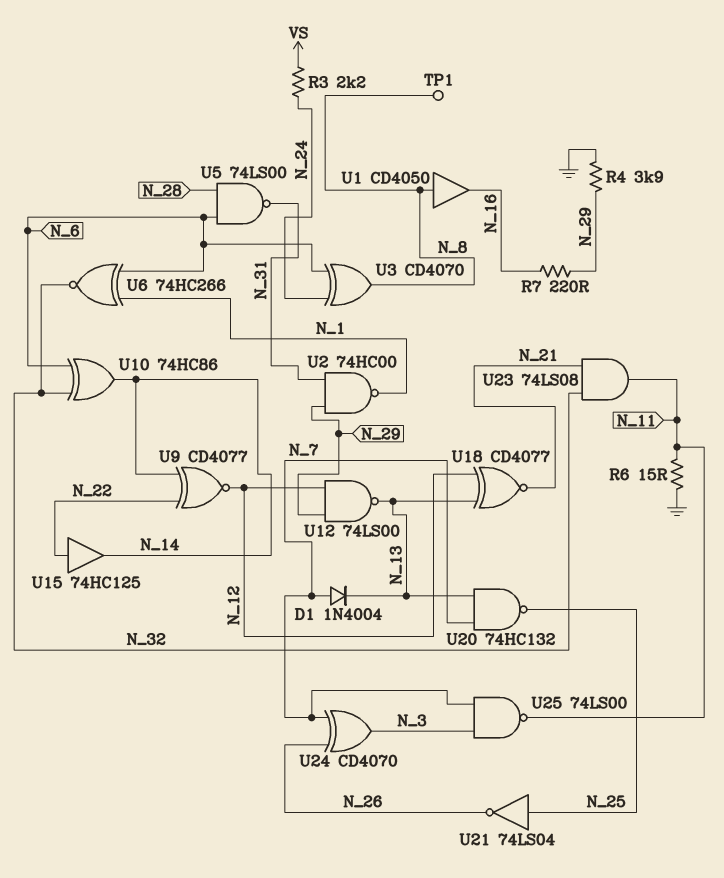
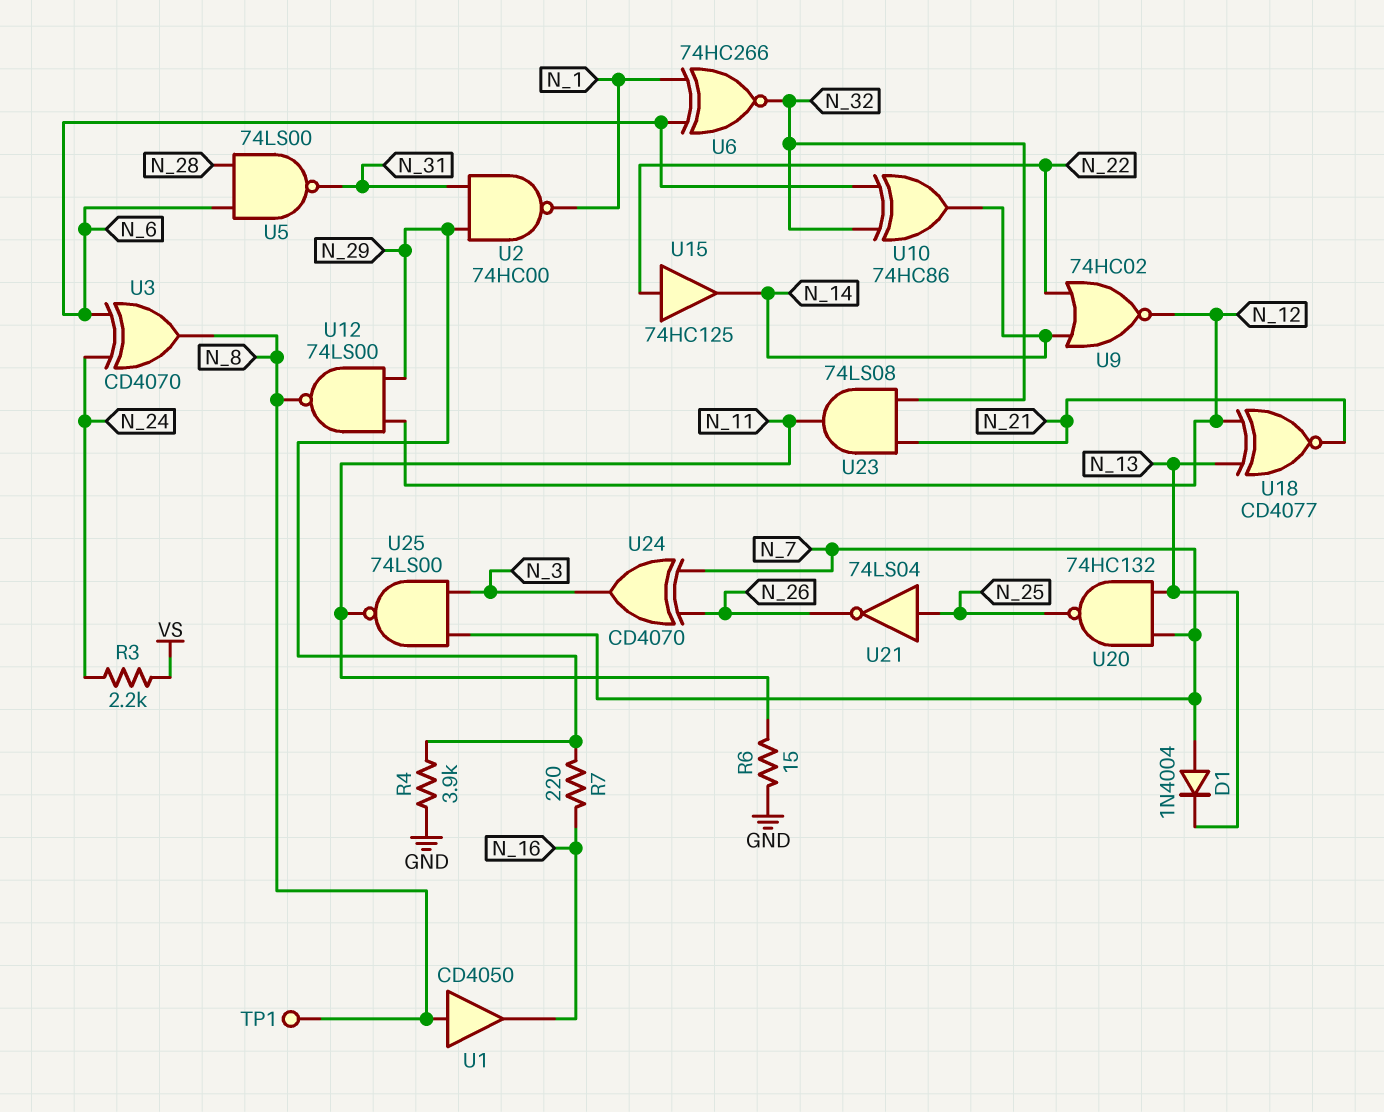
U9: XNOR CD4077 (in N_14, in N_22, out N_12) -> NOR 74HC02 (in N_14, in N_22, out N_12)
U12: NAND 74LS00 (in N_12, in N_29, out N_13) -> NAND 74LS00 (in N_12, in N_29, out N_8)

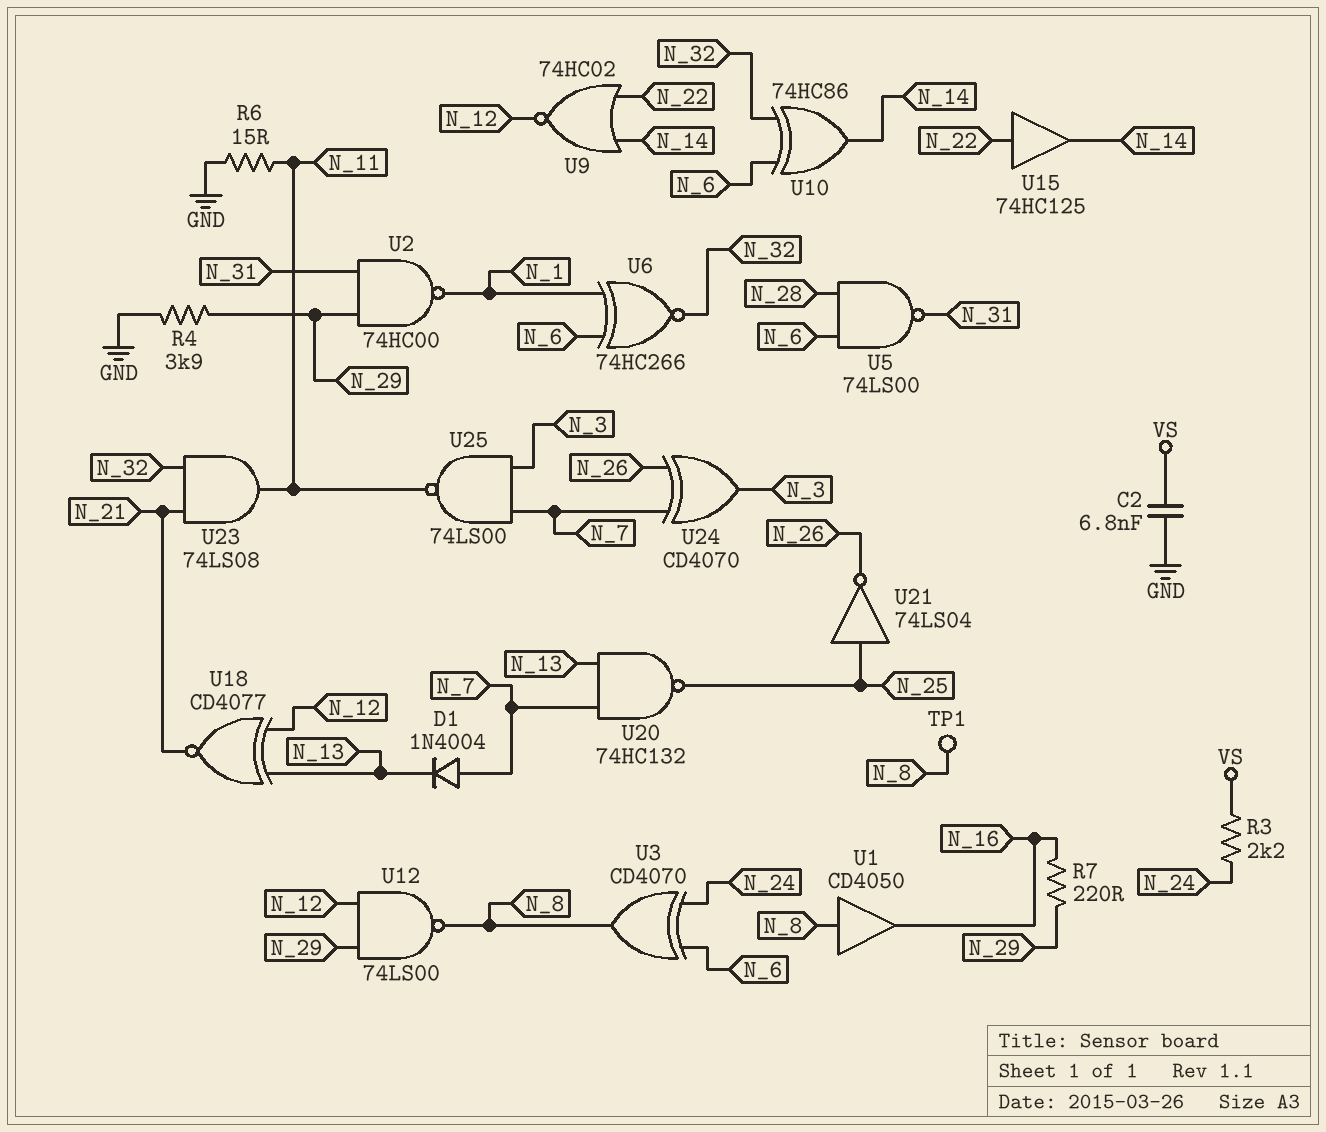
C2: none -> 6.8nF (GND, VS)

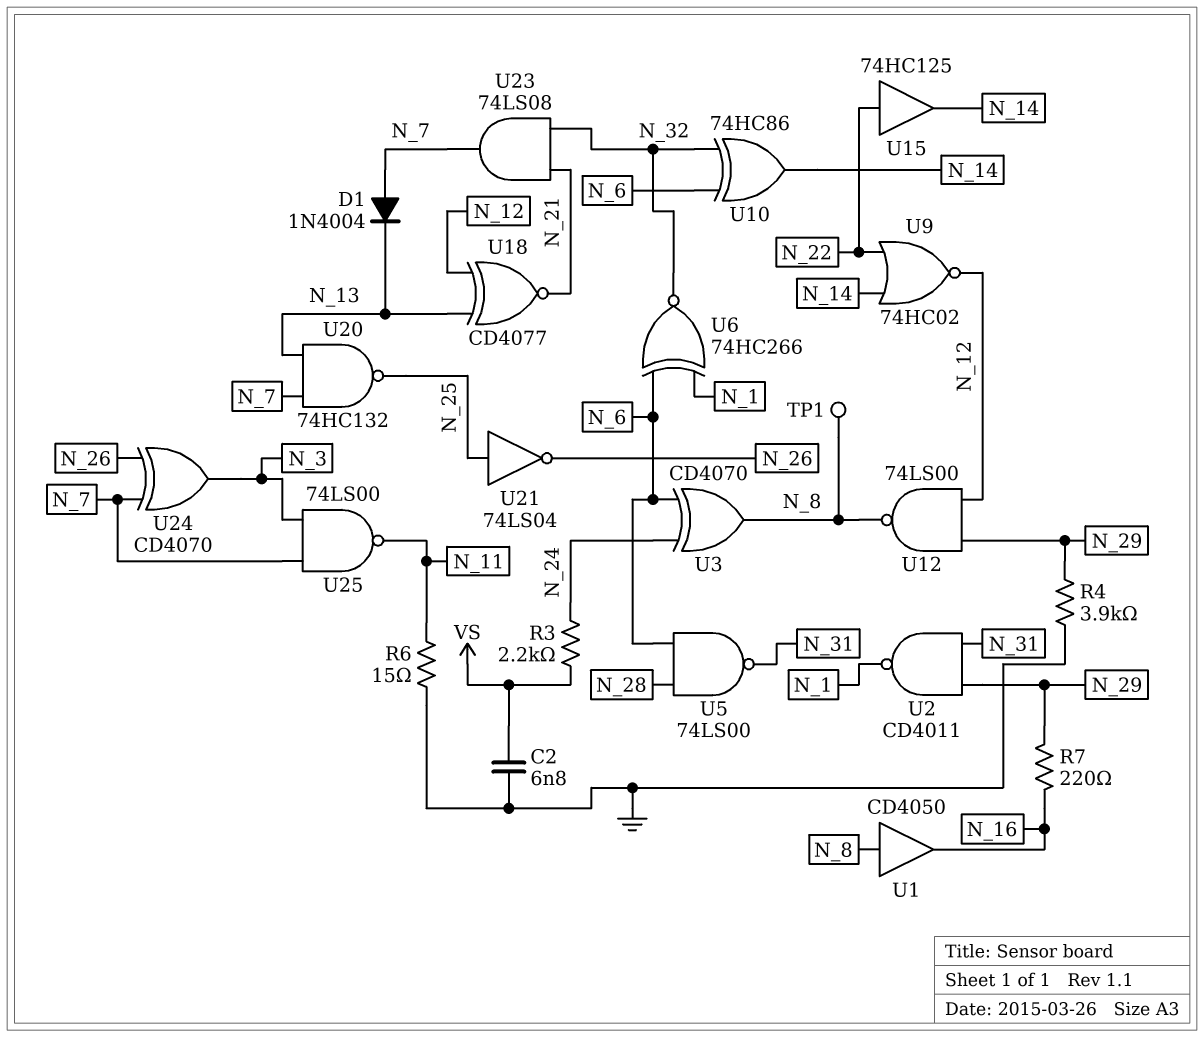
U2: NAND 74HC00 (in N_29, in N_31, out N_1) -> NAND CD4011 (in N_29, in N_31, out N_1)
U23: AND 74LS08 (in N_21, in N_32, out N_11) -> AND 74LS08 (in N_21, in N_32, out N_7)

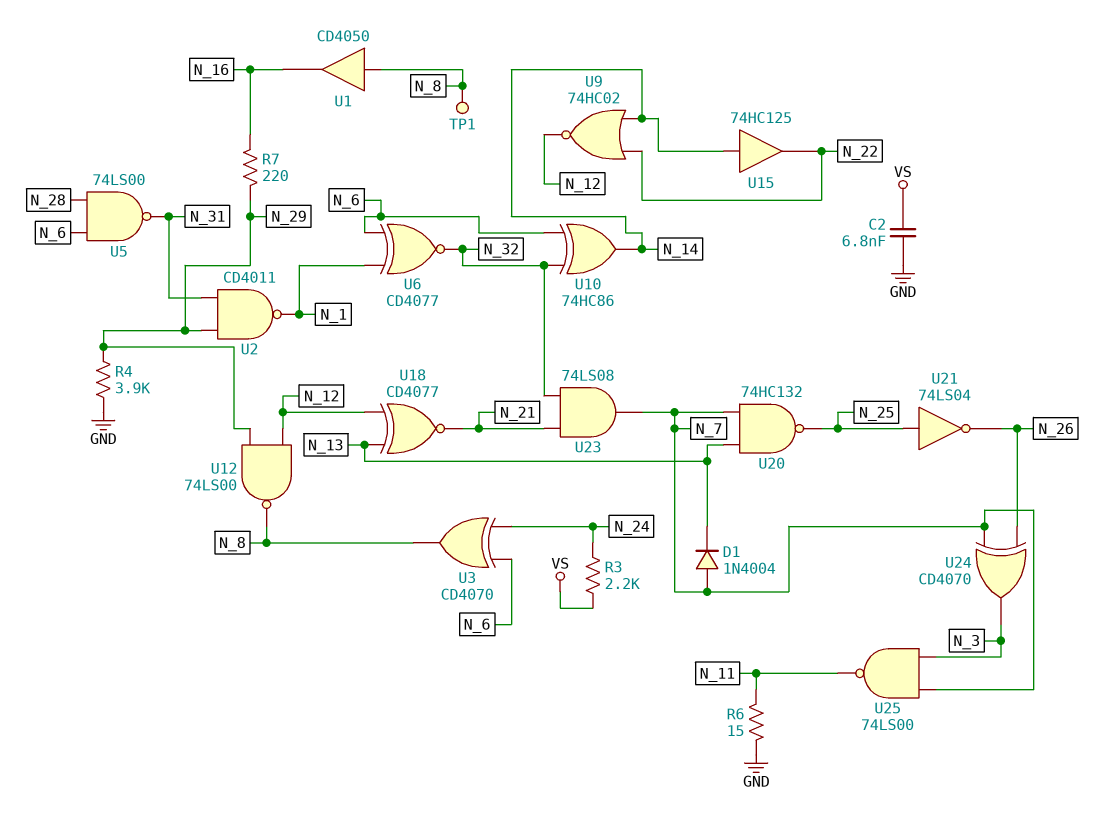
U6: XNOR 74HC266 (in N_1, in N_6, out N_32) -> XNOR CD4077 (in N_1, in N_6, out N_32)
U15: buffer 74HC125 (in N_22, out N_14) -> buffer 74HC125 (in N_14, out N_22)

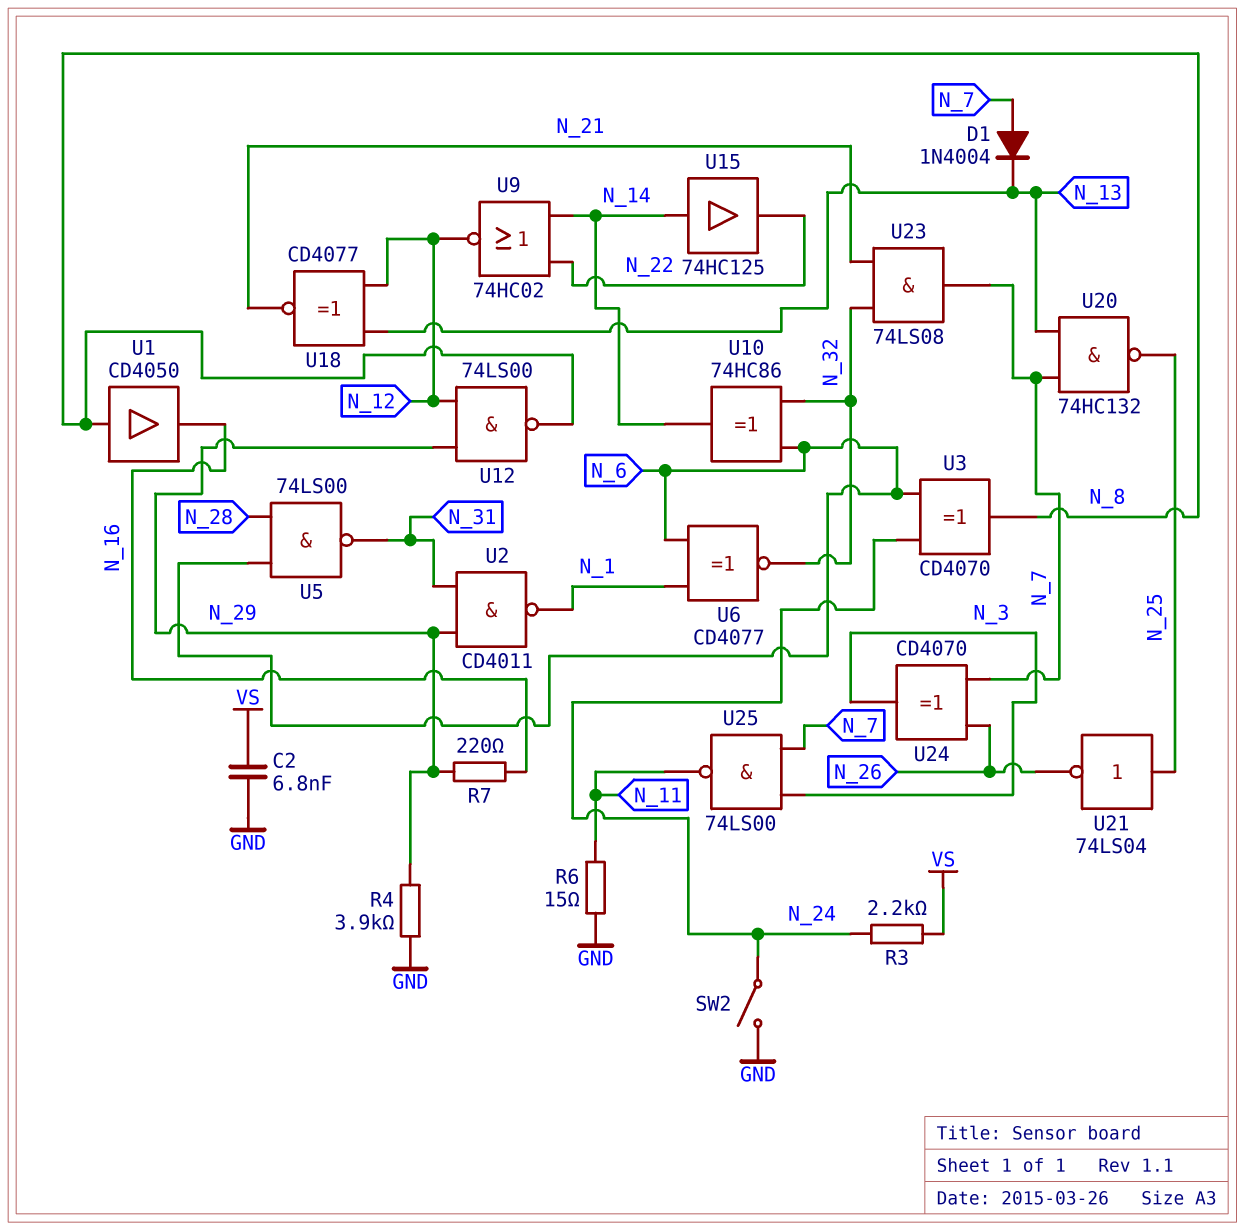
SW2: none -> switch (GND, N_24)
TP1: test point (N_8) -> none

